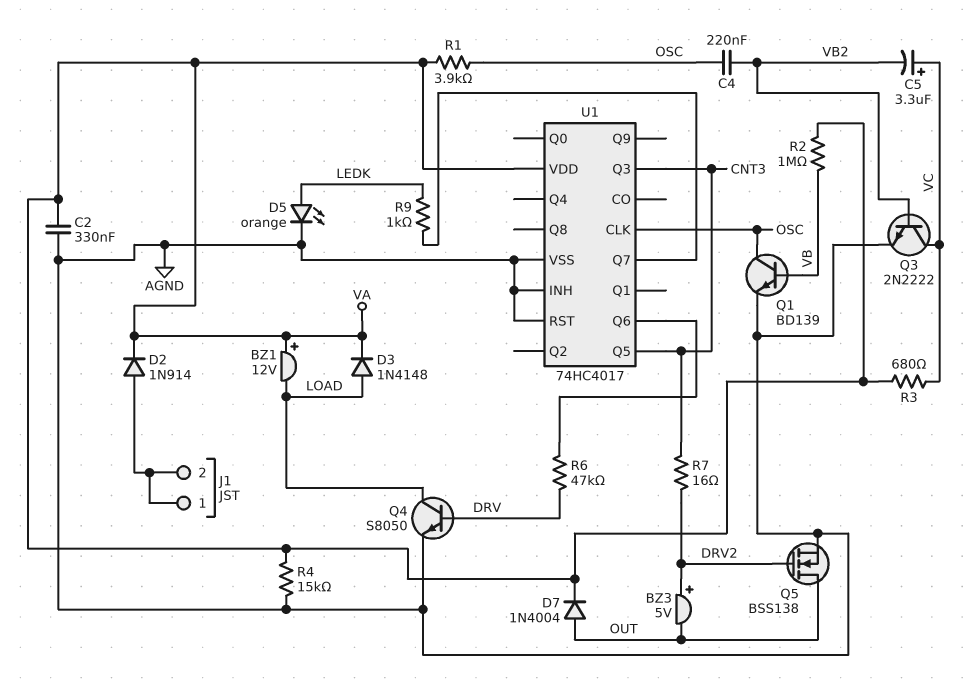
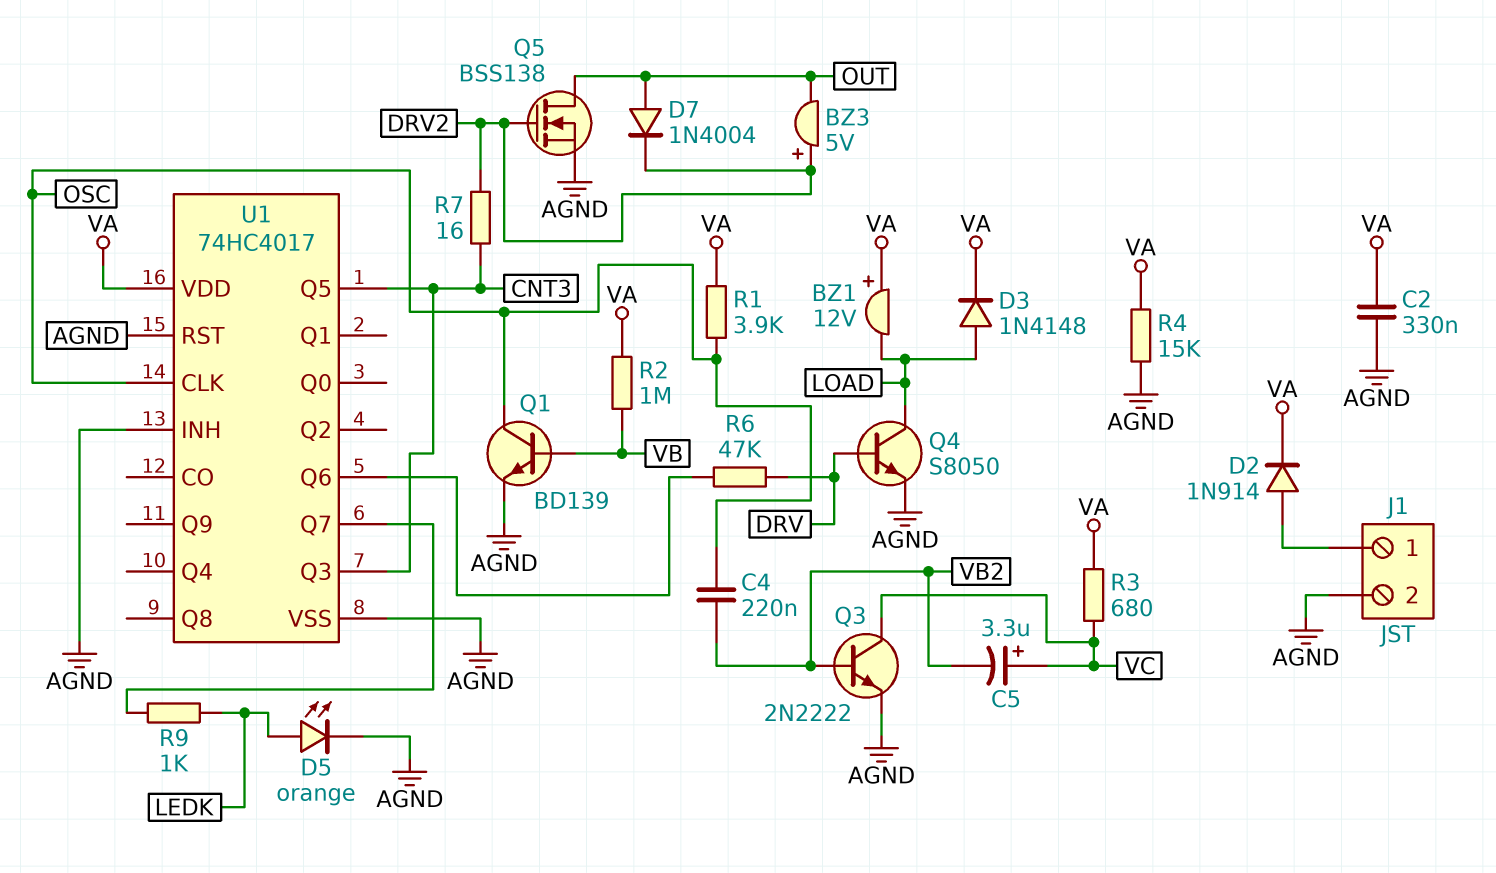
D7: diode 1N4004 (A OUT, K VA) -> diode 1N4004 (A OUT, K DRV2)
J1 pin 2: J1/1 -> AGND

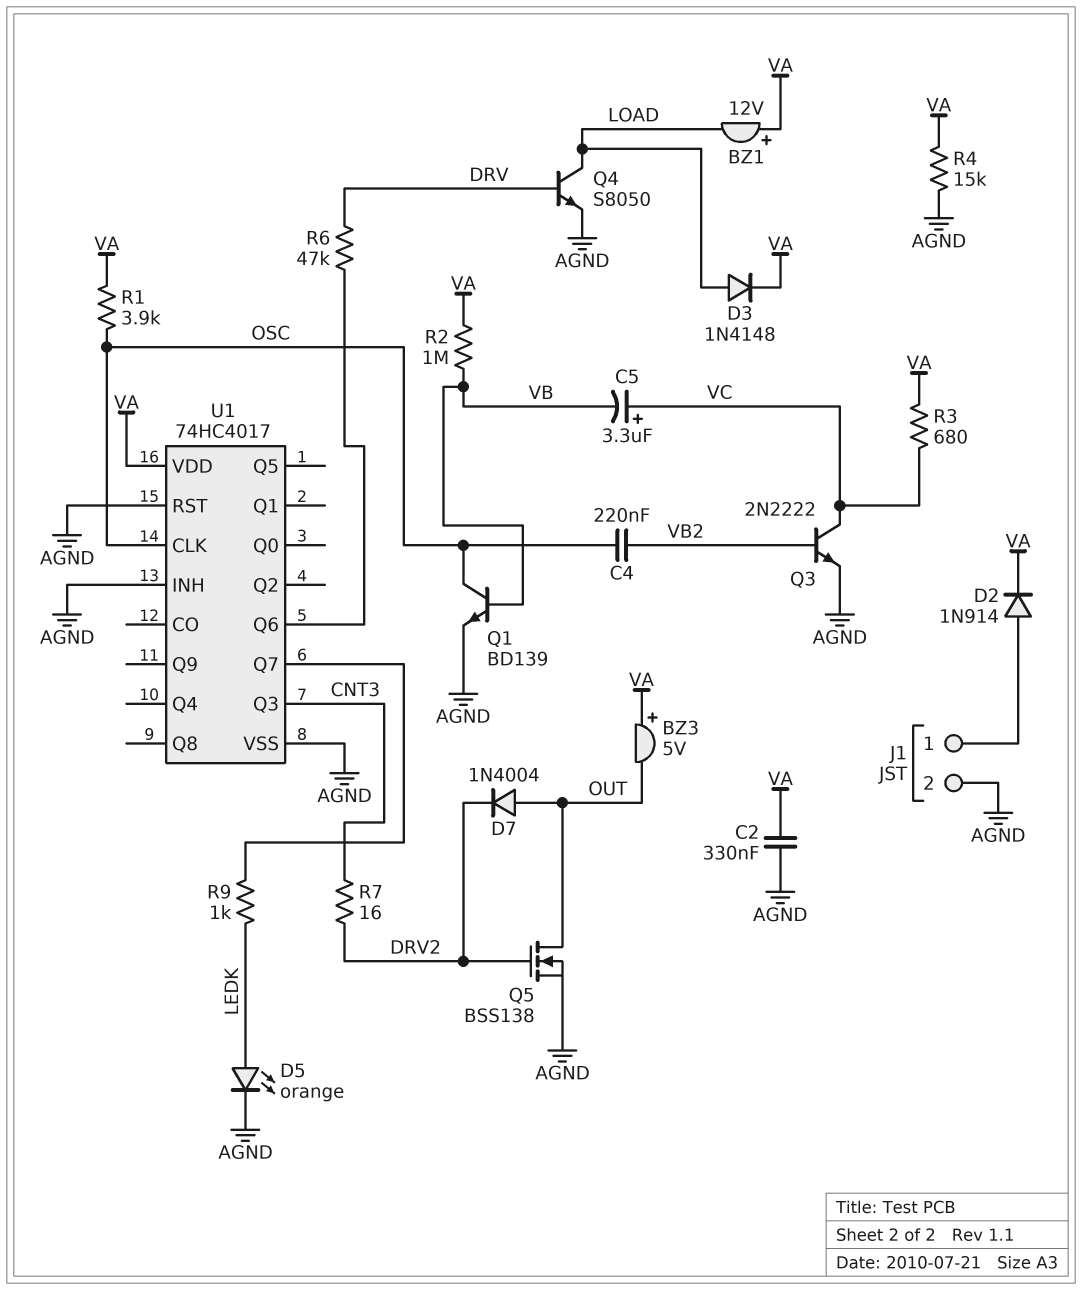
BZ3: buzzer 5V (plus DRV2, minus OUT) -> buzzer 5V (plus VA, minus OUT)
C5: 3.3uF (plus VC, minus VB2) -> 3.3uF (plus VC, minus VB)
U1 pin Q5: CNT3 -> none

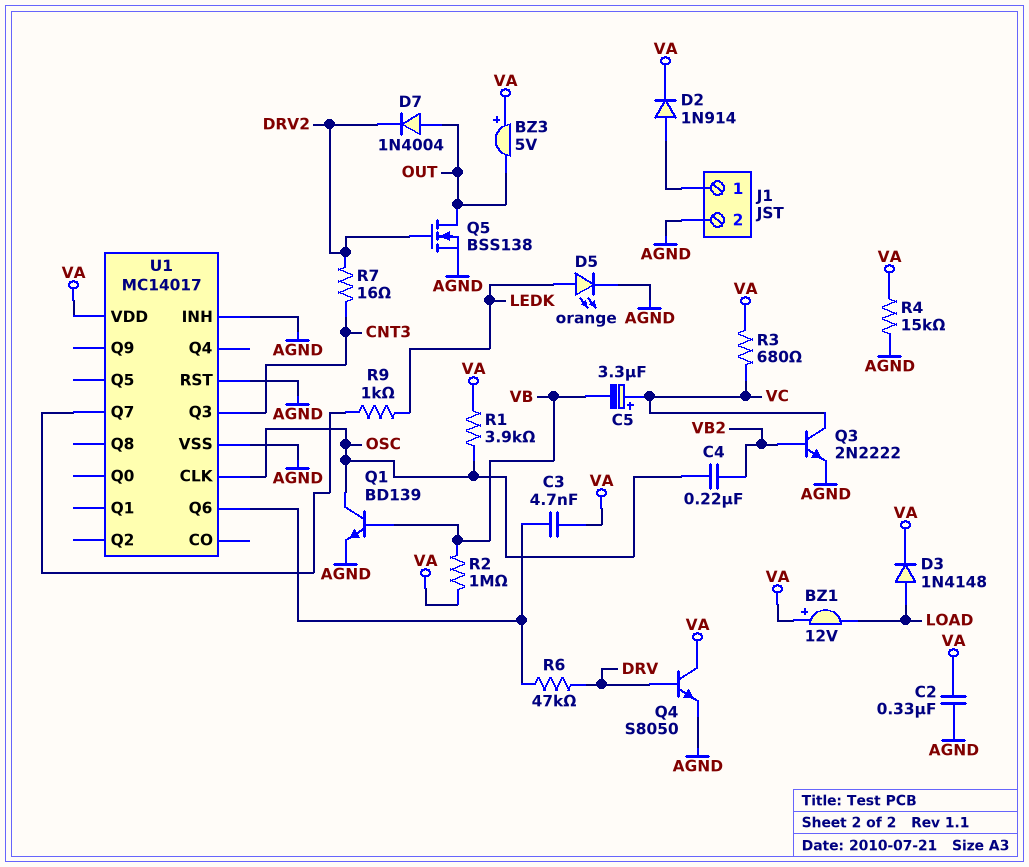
C3: none -> 4.7nF (U1/Q6, VA)
Q4: NPN S8050 (B DRV, C LOAD, E AGND) -> NPN S8050 (B DRV, C VA, E AGND)
U1: 74HC4017 -> MC14017

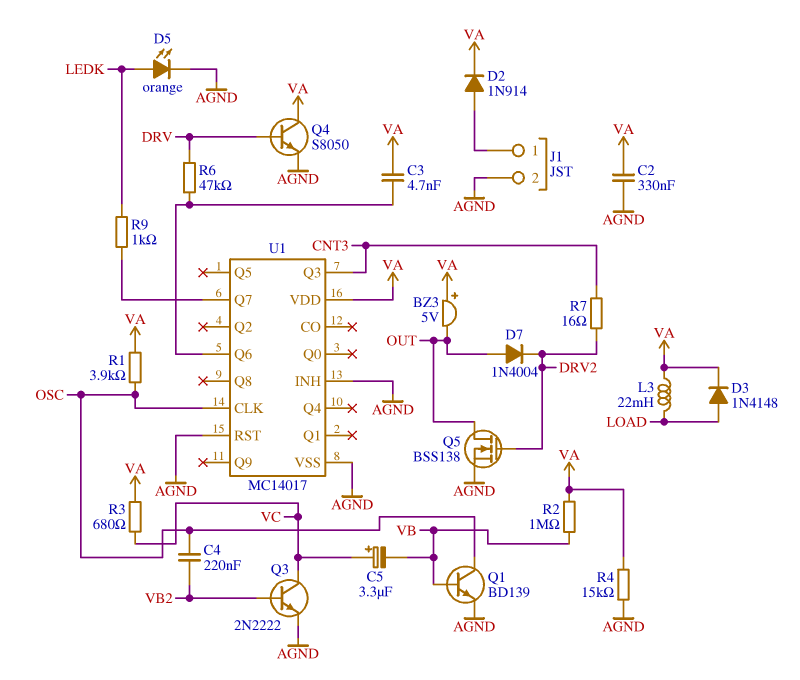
BZ1: buzzer 12V (plus VA, minus LOAD) -> none
L3: none -> 22mH (LOAD, VA)

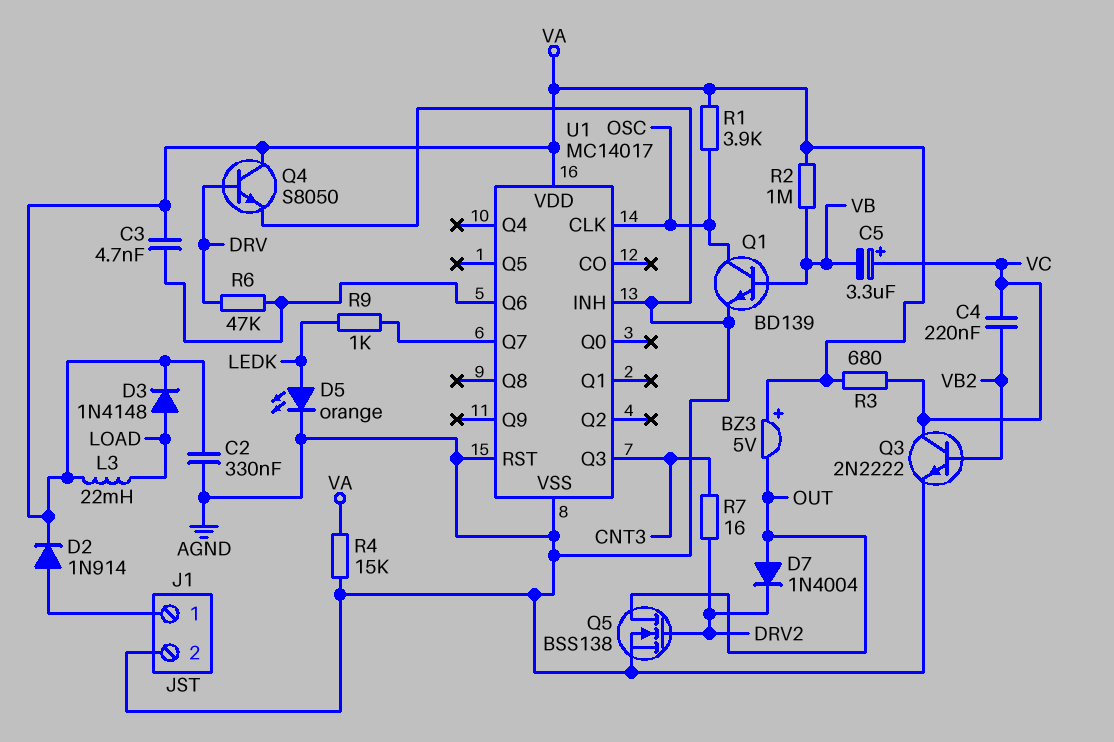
C4: 220nF (OSC, VB2) -> 220nF (VB2, VC)

